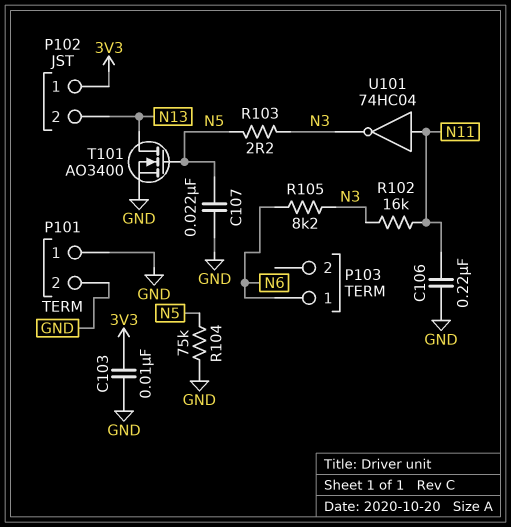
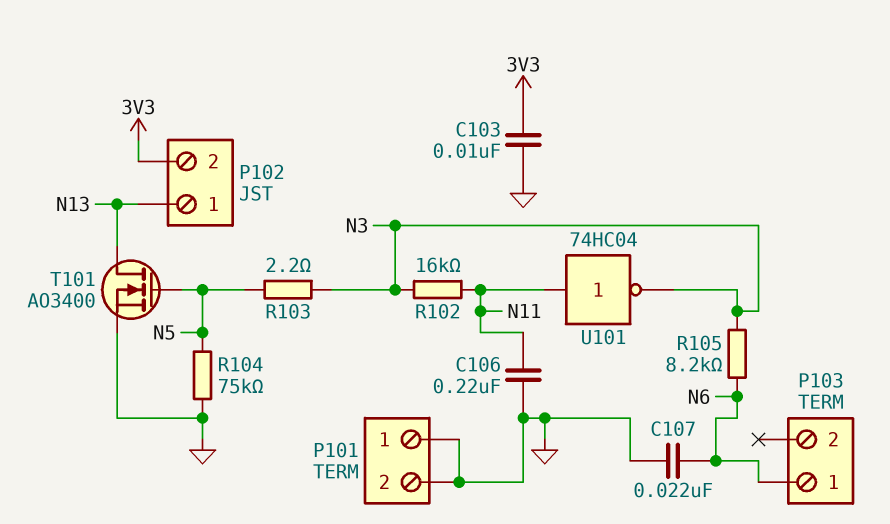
C107: 22nF (GND, N5) -> 22nF (GND, N6)
P102 pin 1: 3V3 -> N13
P102 pin 2: N13 -> 3V3

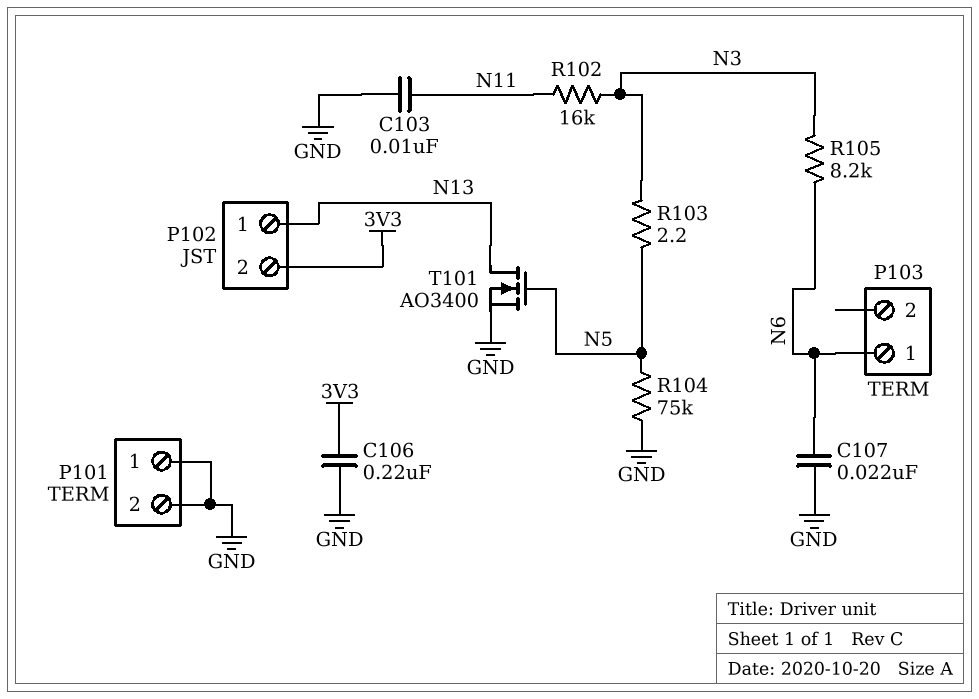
C103: 10nF (3V3, GND) -> 10nF (GND, N11)
C106: 220nF (GND, N11) -> 220nF (3V3, GND)
U101: NOT 74HC04 (in N11, out N3) -> none

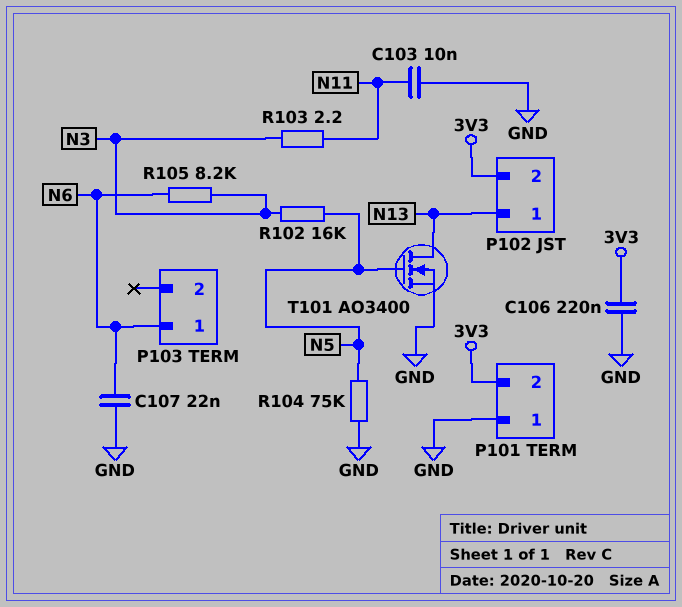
P101 pin 2: GND -> 3V3
R102: 16k (N3, N11) -> 16k (N3, N5)
R103: 2.2 (N3, N5) -> 2.2 (N3, N11)

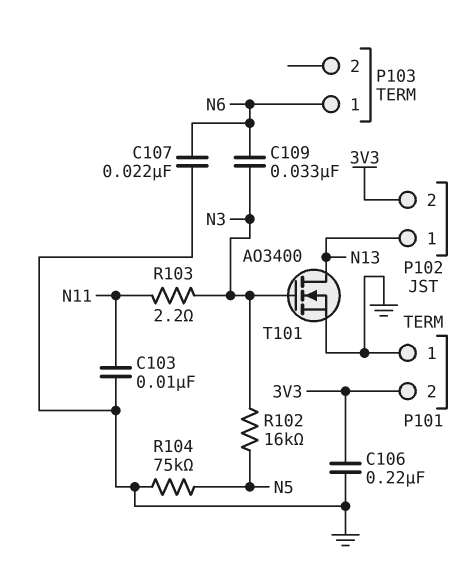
C109: none -> 33nF (N3, N6)
R105: 8.2k (N3, N6) -> none
T101: NMOS AO3400 (G N5, D N13, S GND) -> NMOS AO3400 (G N3, D N13, S GND)

